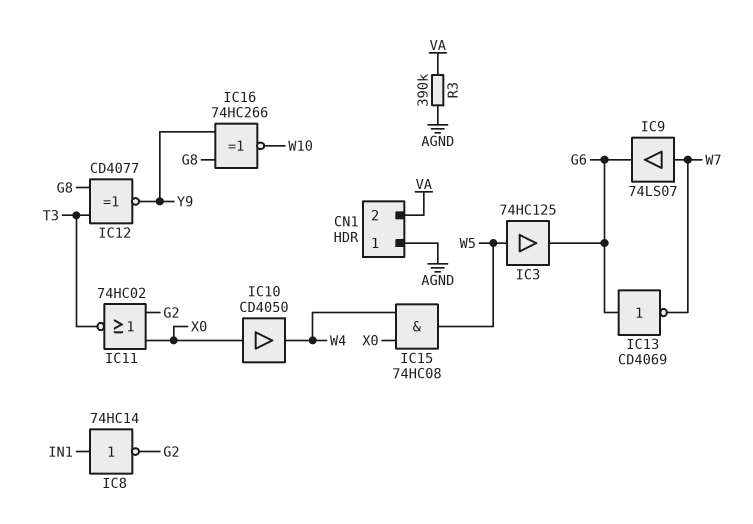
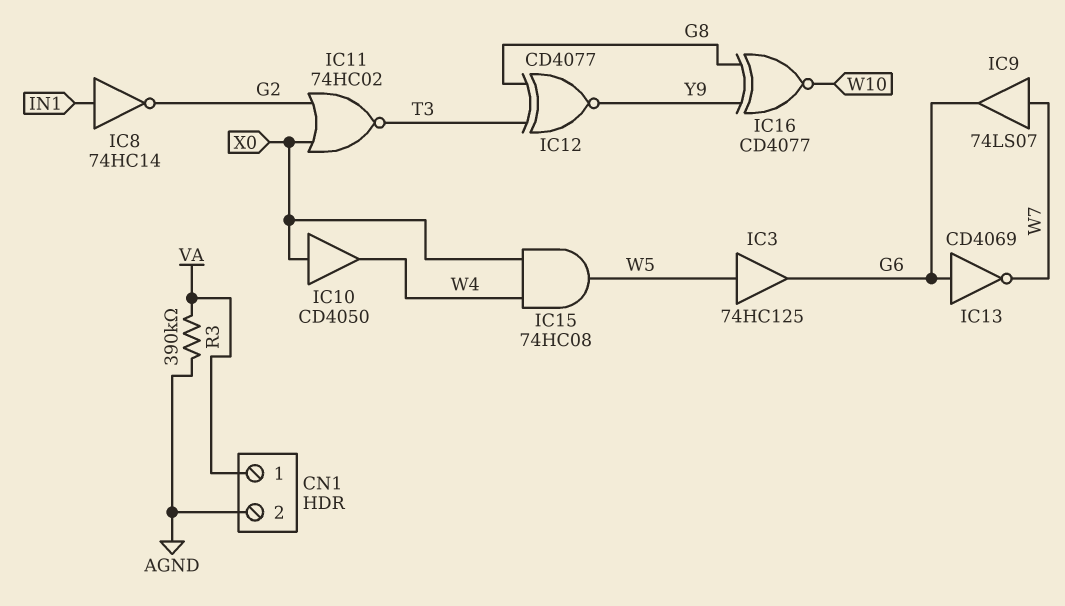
CN1 pin 1: AGND -> VA
CN1 pin 2: VA -> AGND
IC16: XNOR 74HC266 (in G8, in Y9, out W10) -> XNOR CD4077 (in G8, in Y9, out W10)

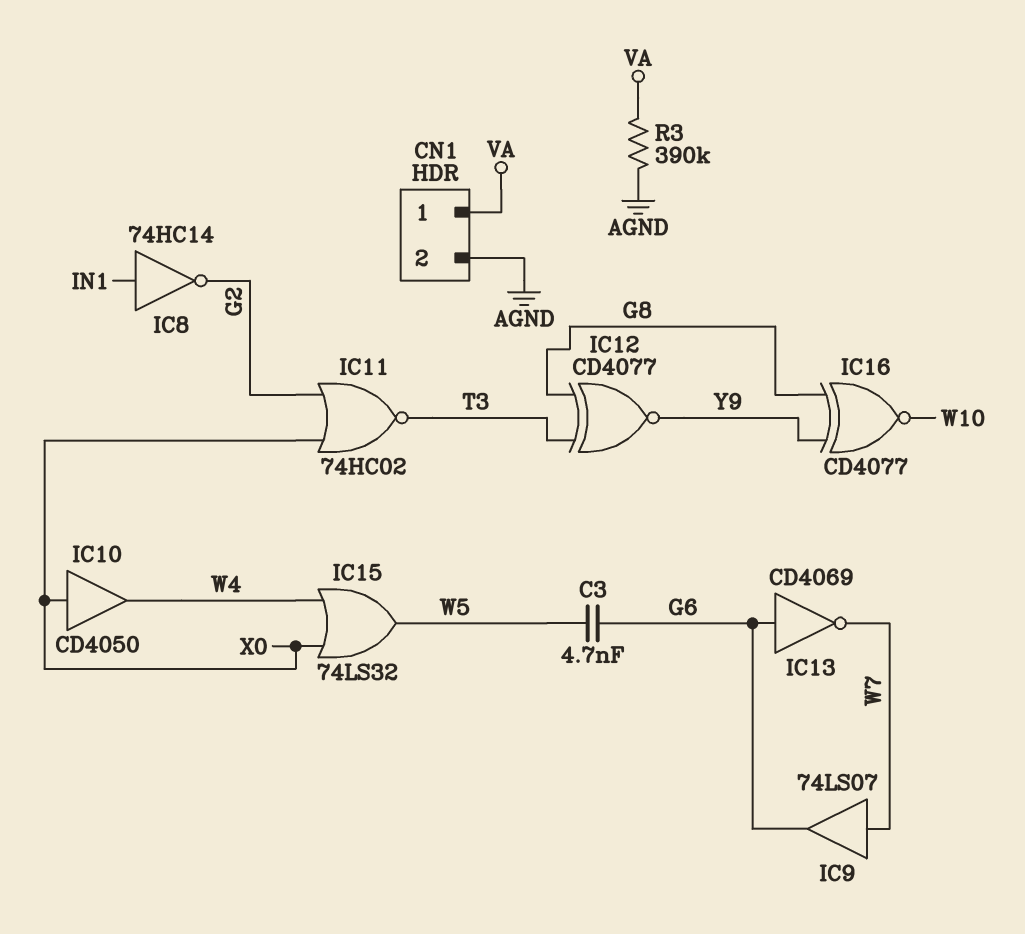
C3: none -> 4.7nF (G6, W5)
IC3: buffer 74HC125 (in W5, out G6) -> none
IC15: AND 74HC08 (in W4, in X0, out W5) -> OR 74LS32 (in W4, in X0, out W5)

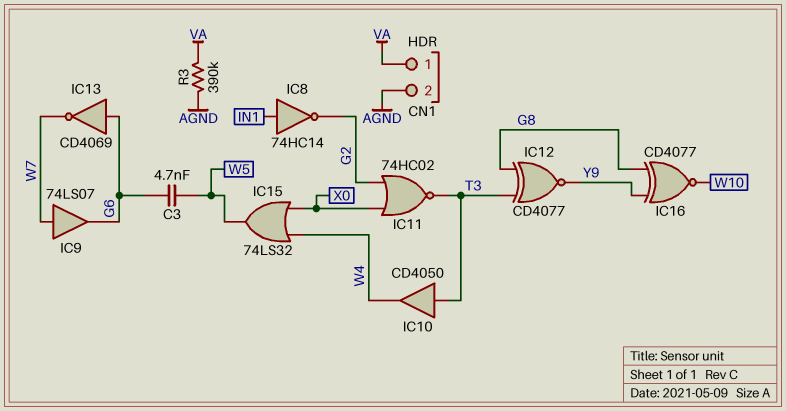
IC10: buffer CD4050 (in X0, out W4) -> buffer CD4050 (in T3, out W4)

